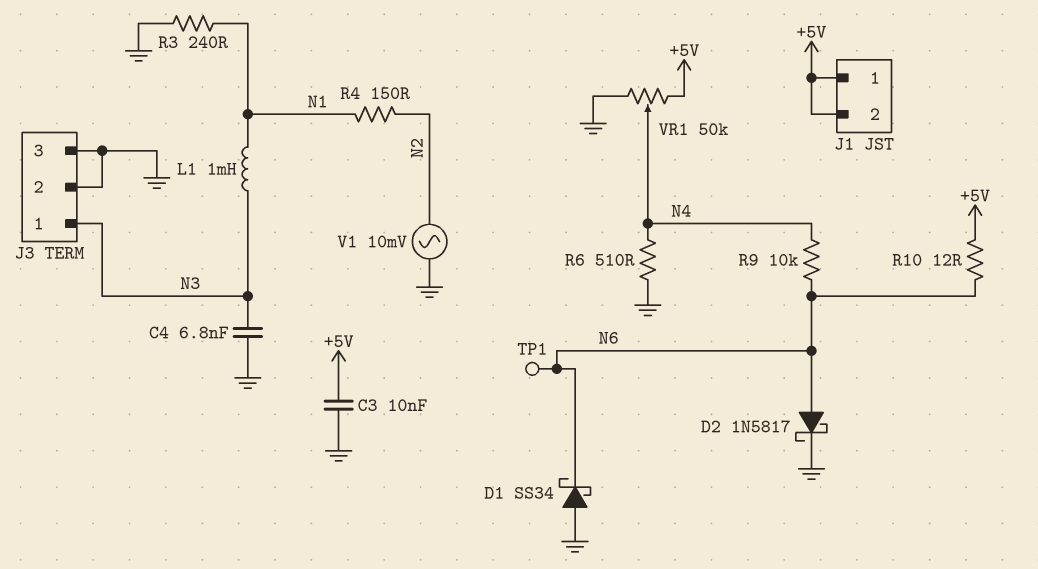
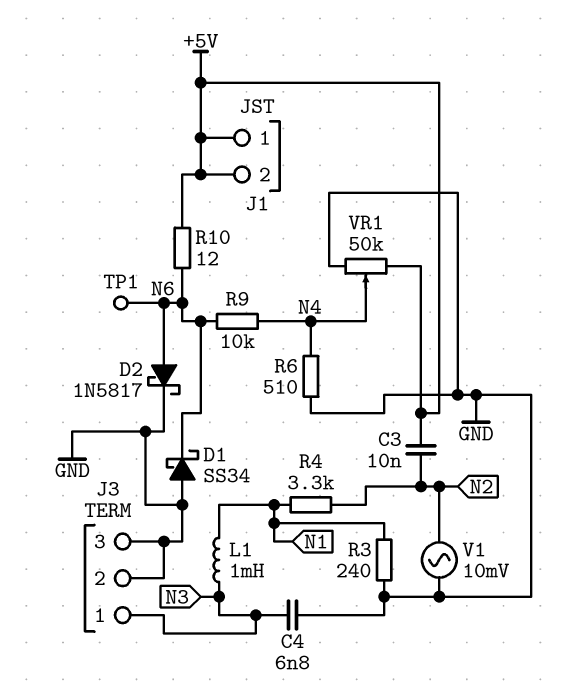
C3: 10nF (+5V, GND) -> 10nF (+5V, N2)
R4: 150 (N1, N2) -> 3.3k (N1, N2)

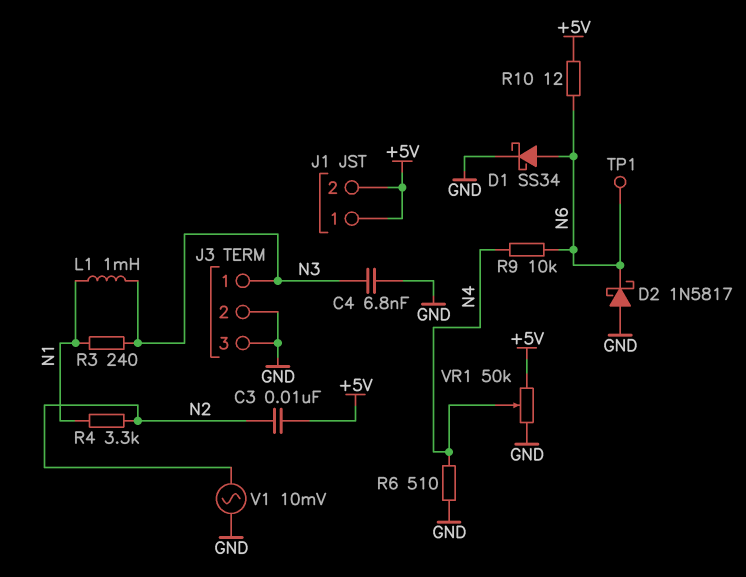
D1: schottky SS34 (A GND, K N6) -> schottky SS34 (A N6, K GND)
D2: schottky 1N5817 (A N6, K GND) -> schottky 1N5817 (A GND, K N6)
R3: 240 (GND, N1) -> 240 (N1, N3)

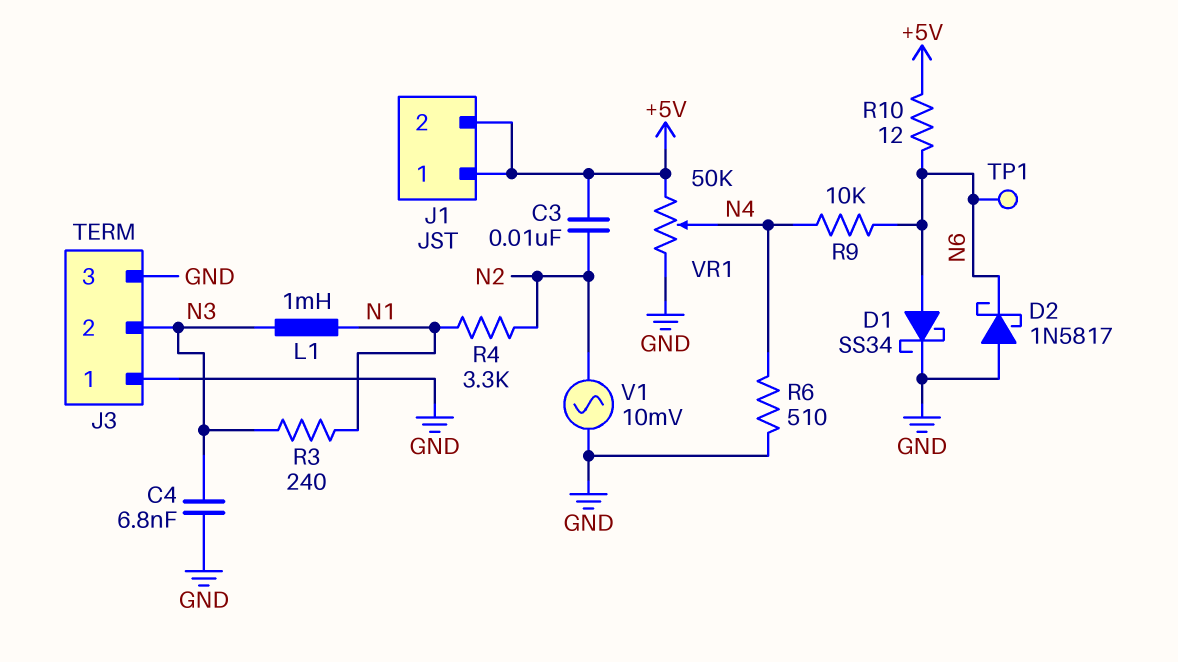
J3 pin 1: N3 -> GND
J3 pin 2: GND -> N3

